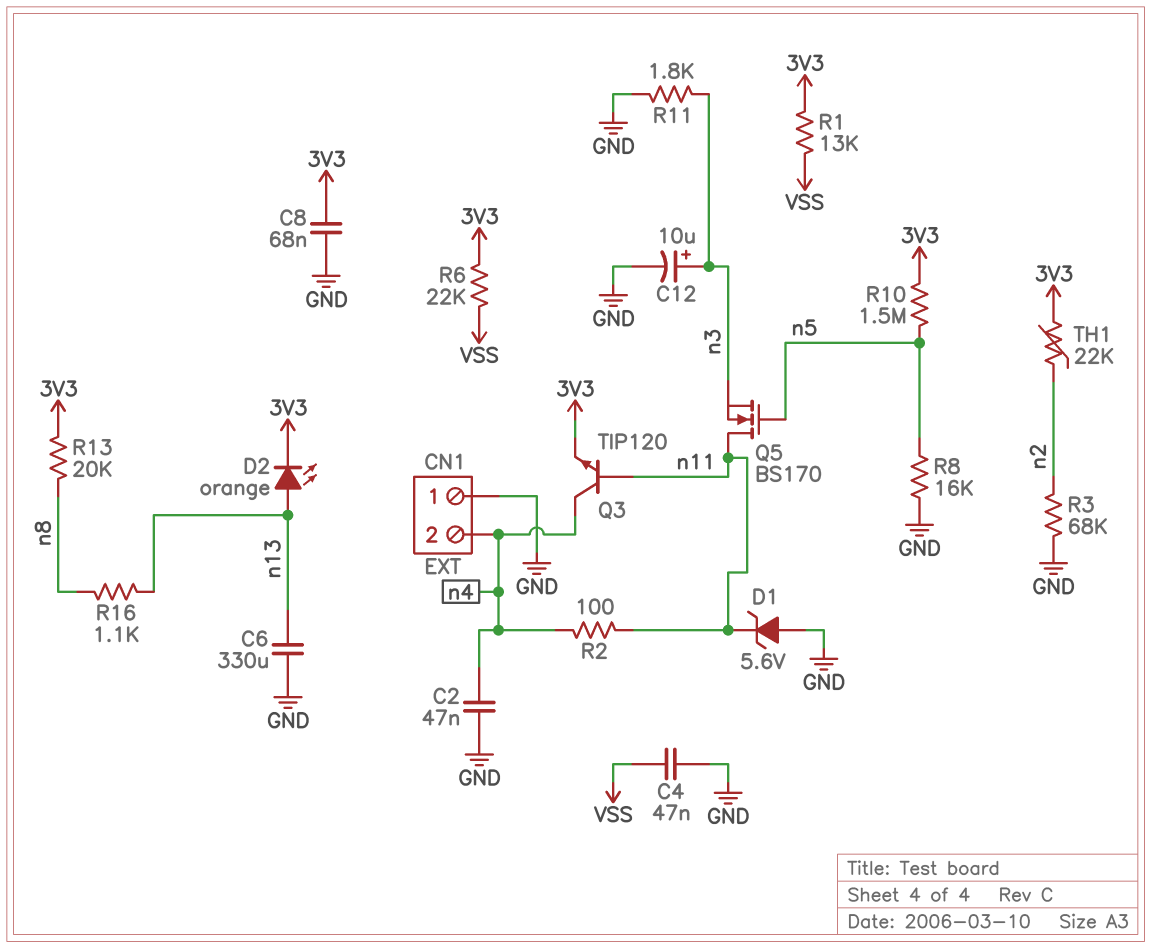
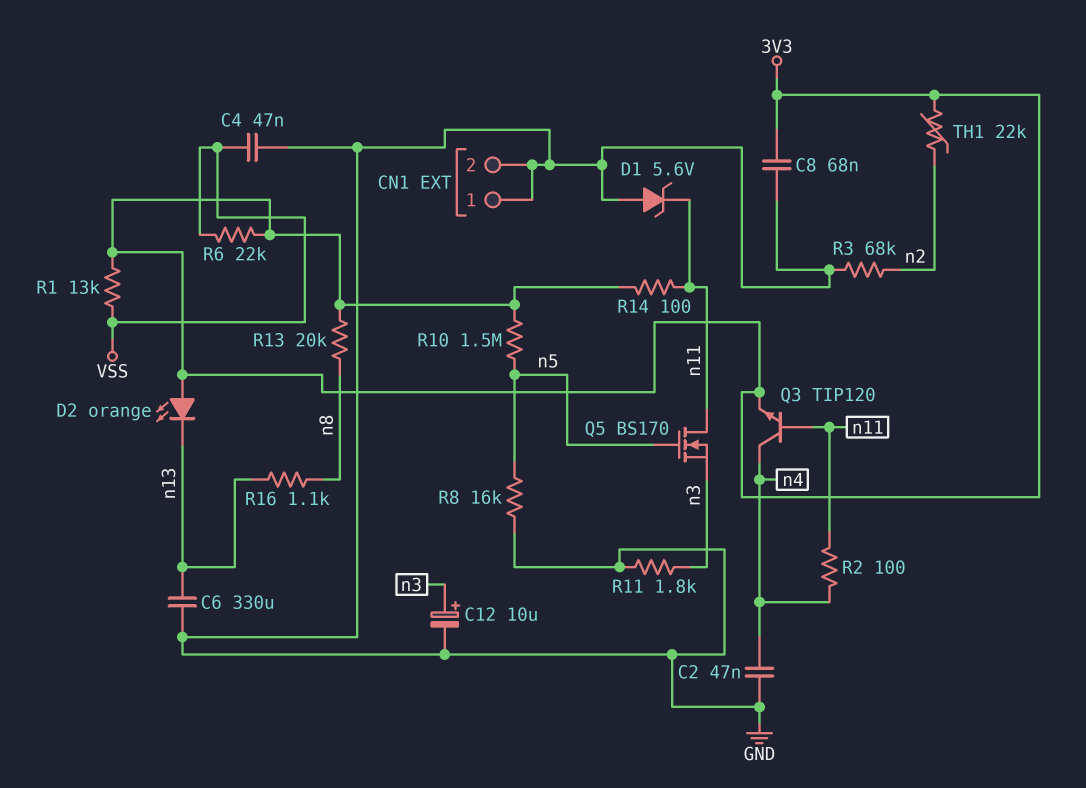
CN1 pin 2: n4 -> GND
D2: LED orange (A n13, K 3V3) -> LED orange (A 3V3, K n13)
R14: none -> 100 (3V3, n11)

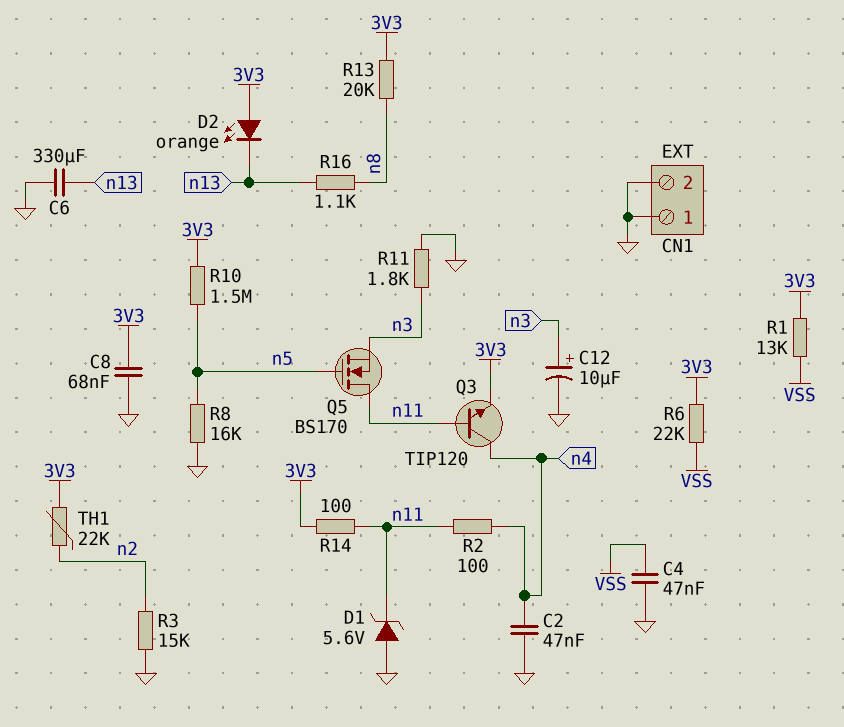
R3: 68k (GND, n2) -> 15k (GND, n2)

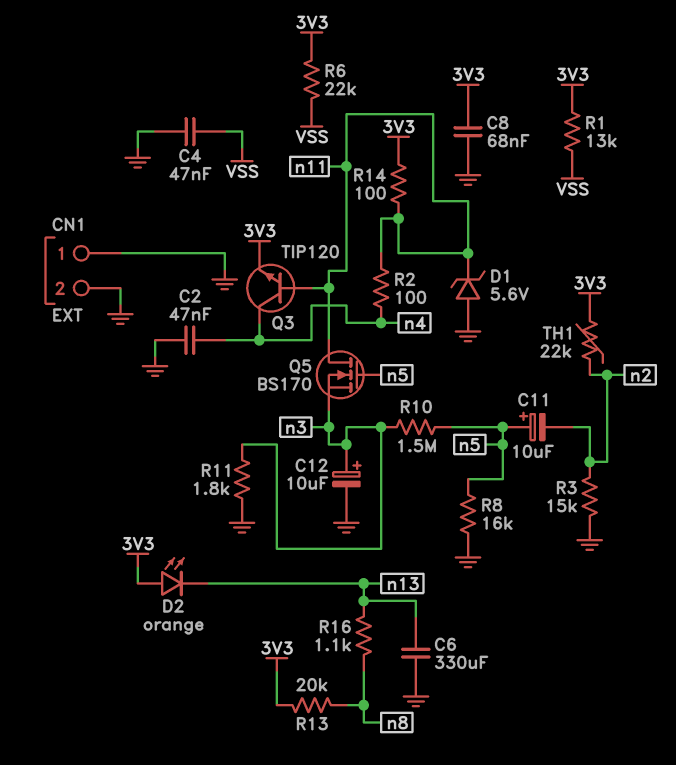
C11: none -> 10uF (plus n5, minus n2)
R10: 1.5M (3V3, n5) -> 1.5M (n3, n5)

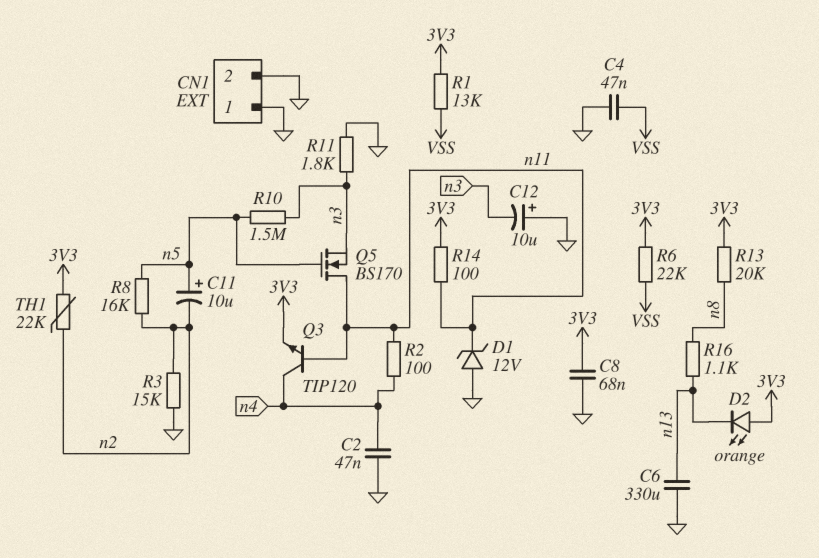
C12: 10uF (plus n3, minus GND) -> 10uF (plus GND, minus n3)
D1: zener 5.6V (A GND, K n11) -> zener 12V (A GND, K n11)
R8: 16k (GND, n5) -> 16k (n2, n5)

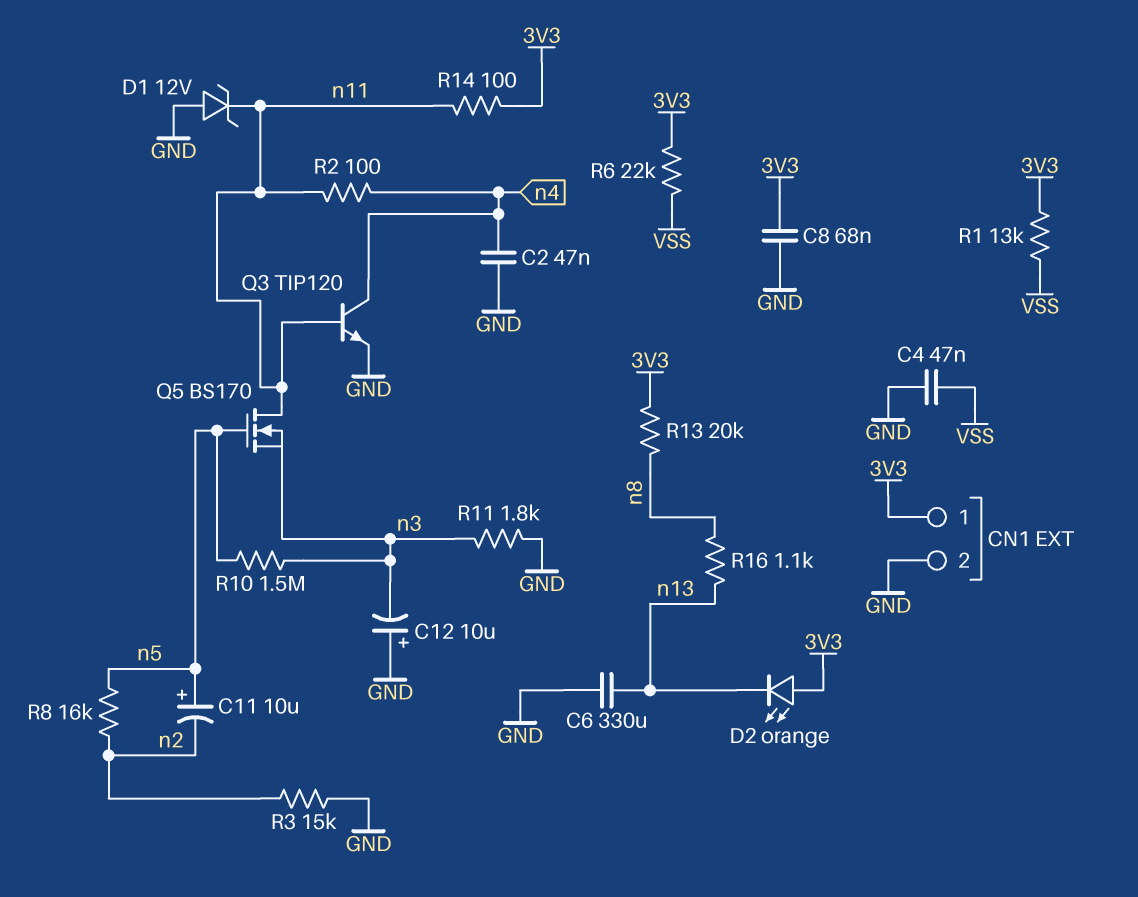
CN1 pin 1: GND -> 3V3
Q3: NPN TIP120 (B n11, C n4, E 3V3) -> NPN TIP120 (B n11, C n4, E GND)
TH1: 22k (3V3, n2) -> none

